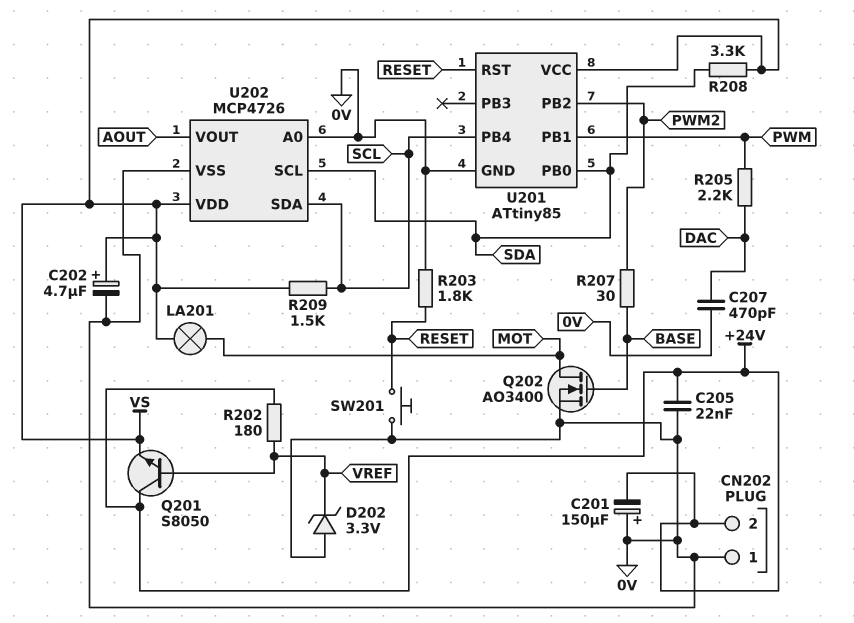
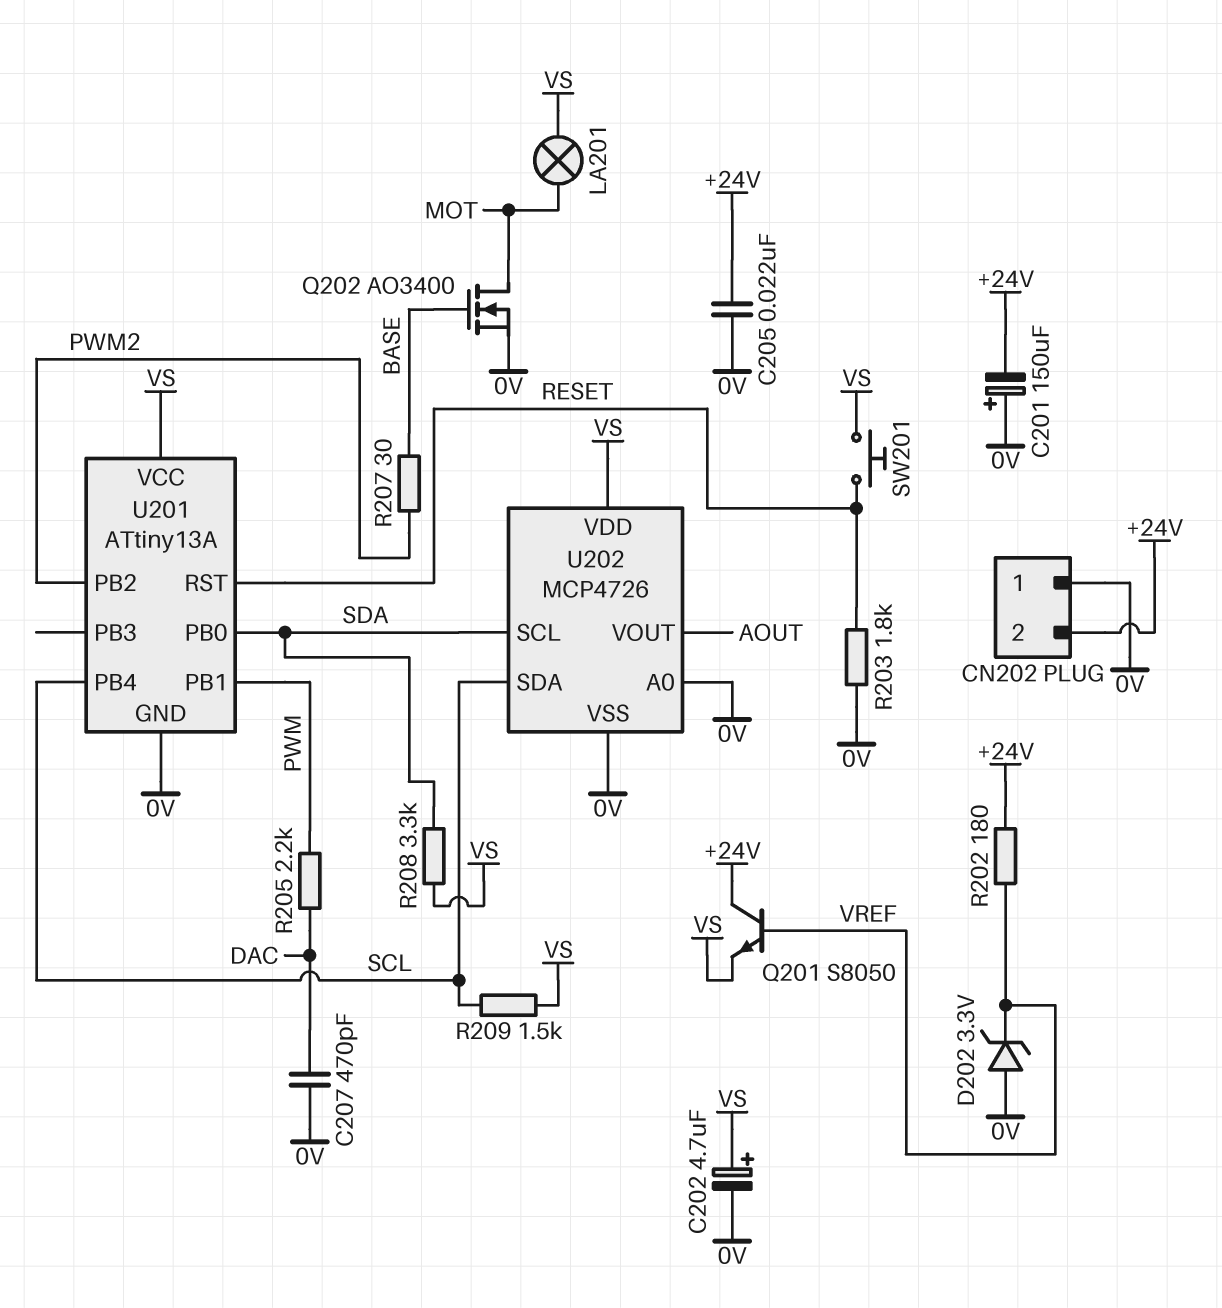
SW201: button (0V, RESET) -> button (RESET, VS)
U201: ATtiny85 -> ATtiny13A

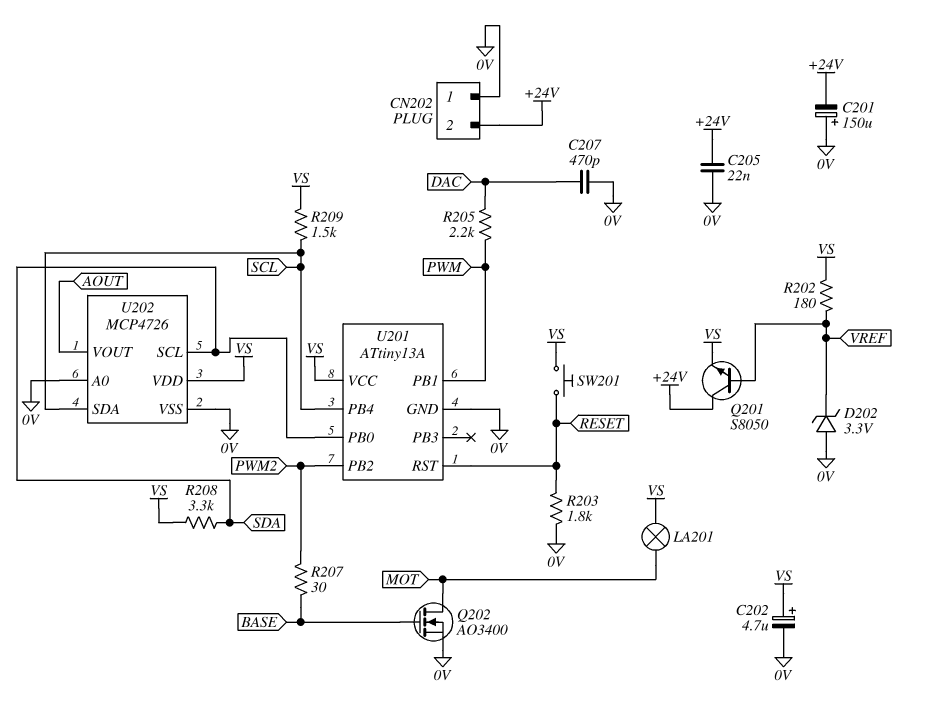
R202: 180 (+24V, VREF) -> 180 (VREF, VS)

